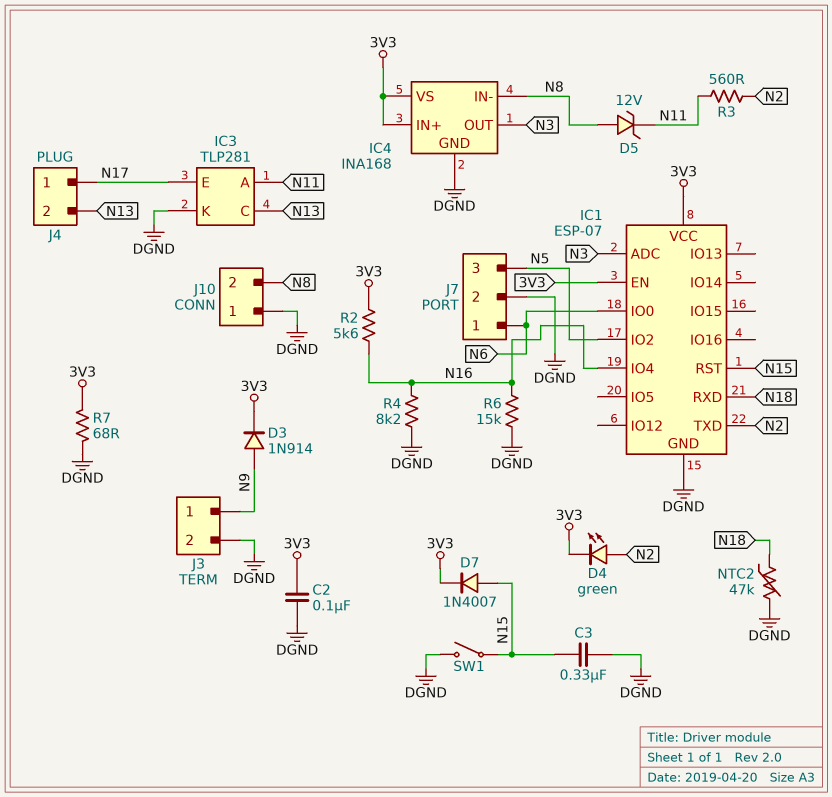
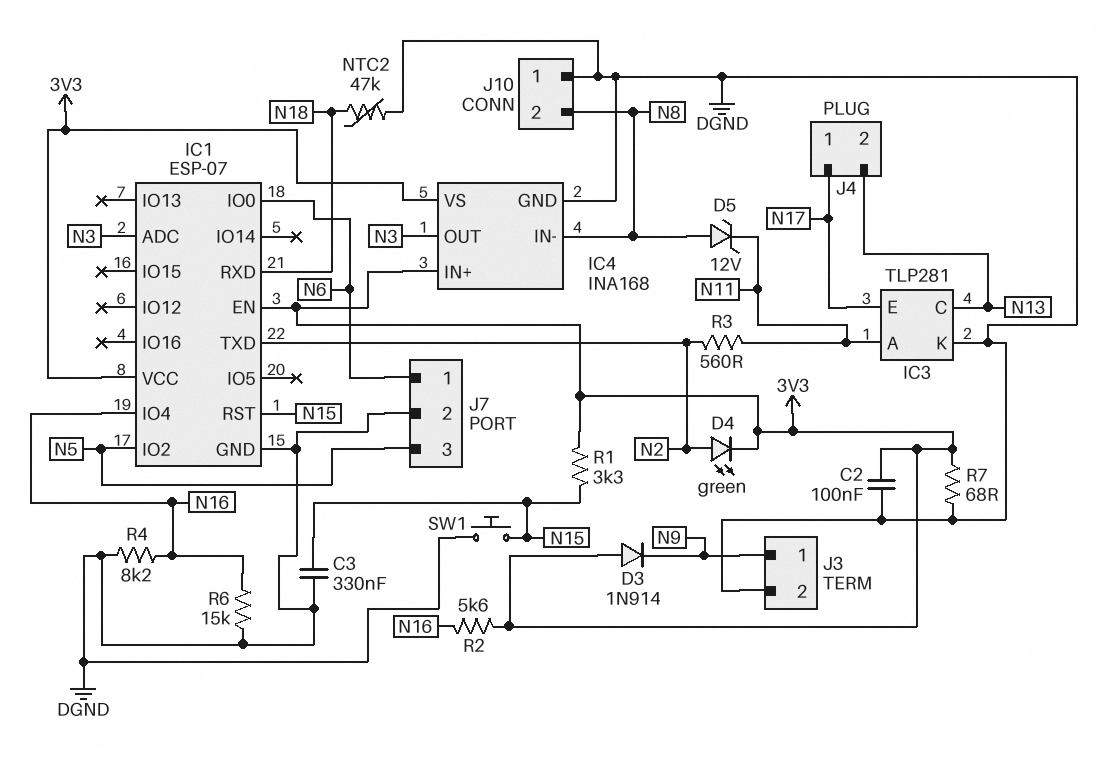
D3: diode 1N914 (A N9, K 3V3) -> diode 1N914 (A 3V3, K N9)
D7: diode 1N4007 (A N15, K 3V3) -> none
R1: none -> 3.3k (3V3, N15)
SW1: switch (DGND, N15) -> button (DGND, N15)

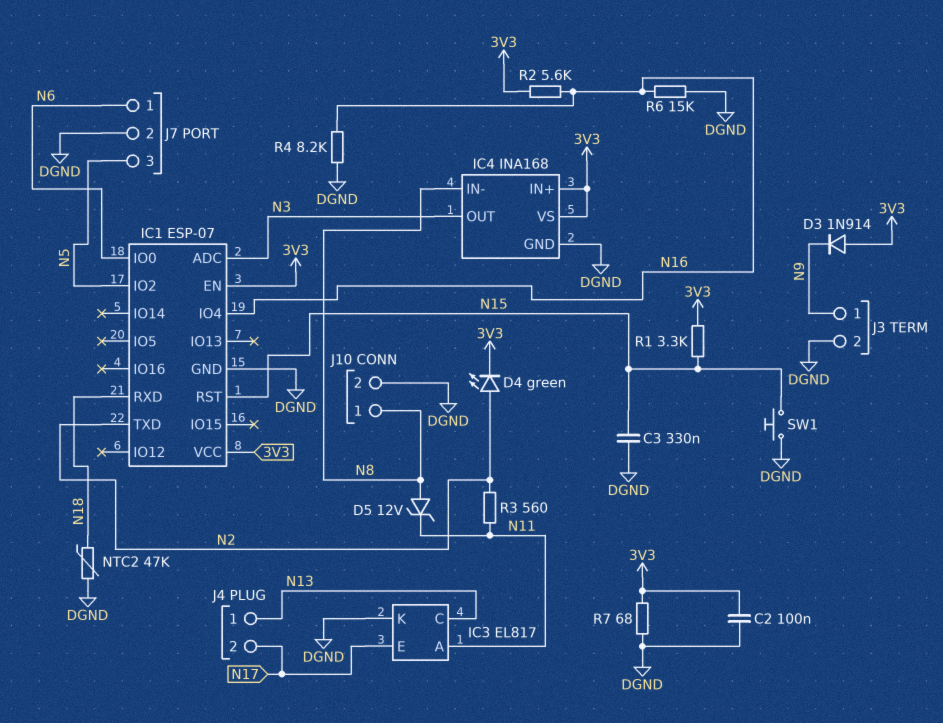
IC3: TLP281 -> EL817
J4 pin 1: N17 -> N13
J4 pin 2: N13 -> N17
J10 pin 1: DGND -> N8
J10 pin 2: N8 -> DGND

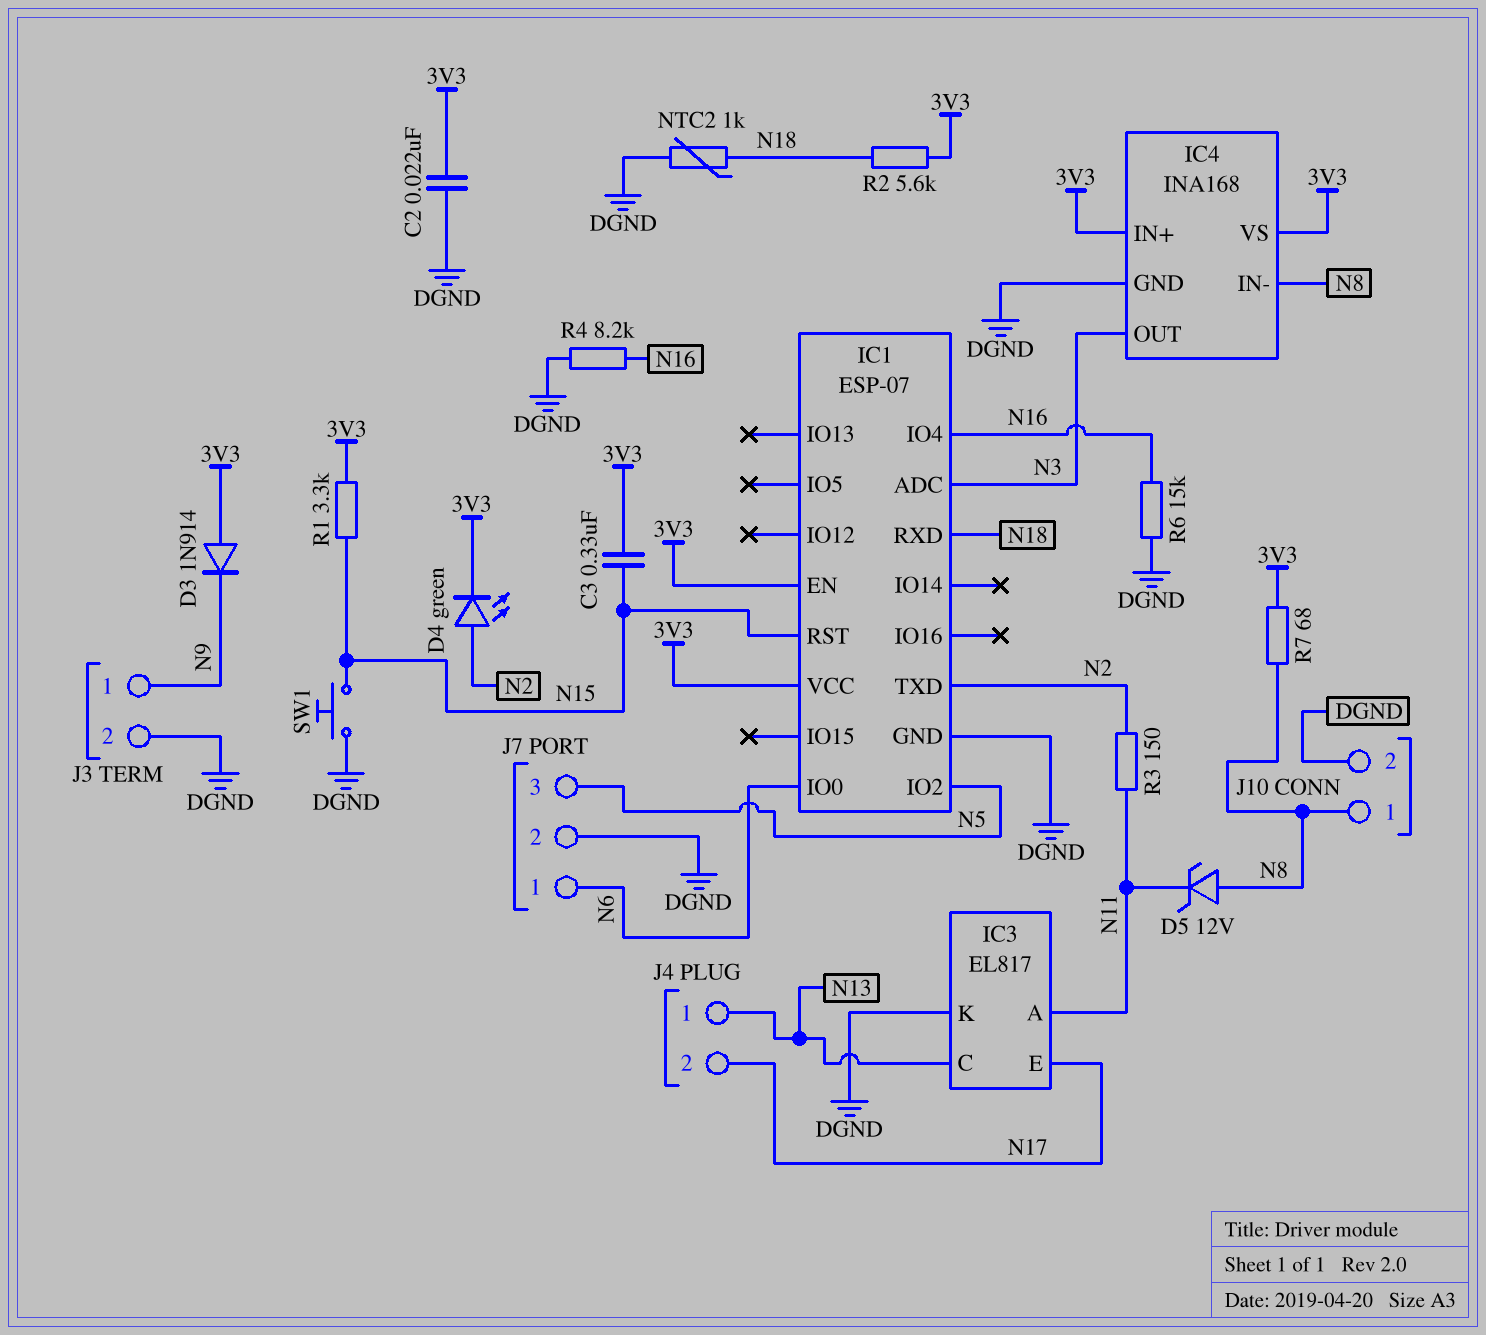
C2: 100nF (3V3, DGND) -> 22nF (3V3, DGND)
C3: 330nF (DGND, N15) -> 330nF (3V3, N15)
NTC2: 47k (DGND, N18) -> 1k (DGND, N18)
R2: 5.6k (3V3, N16) -> 5.6k (3V3, N18)
R3: 560 (N2, N11) -> 150 (N2, N11)
R7: 68 (3V3, DGND) -> 68 (3V3, N8)

